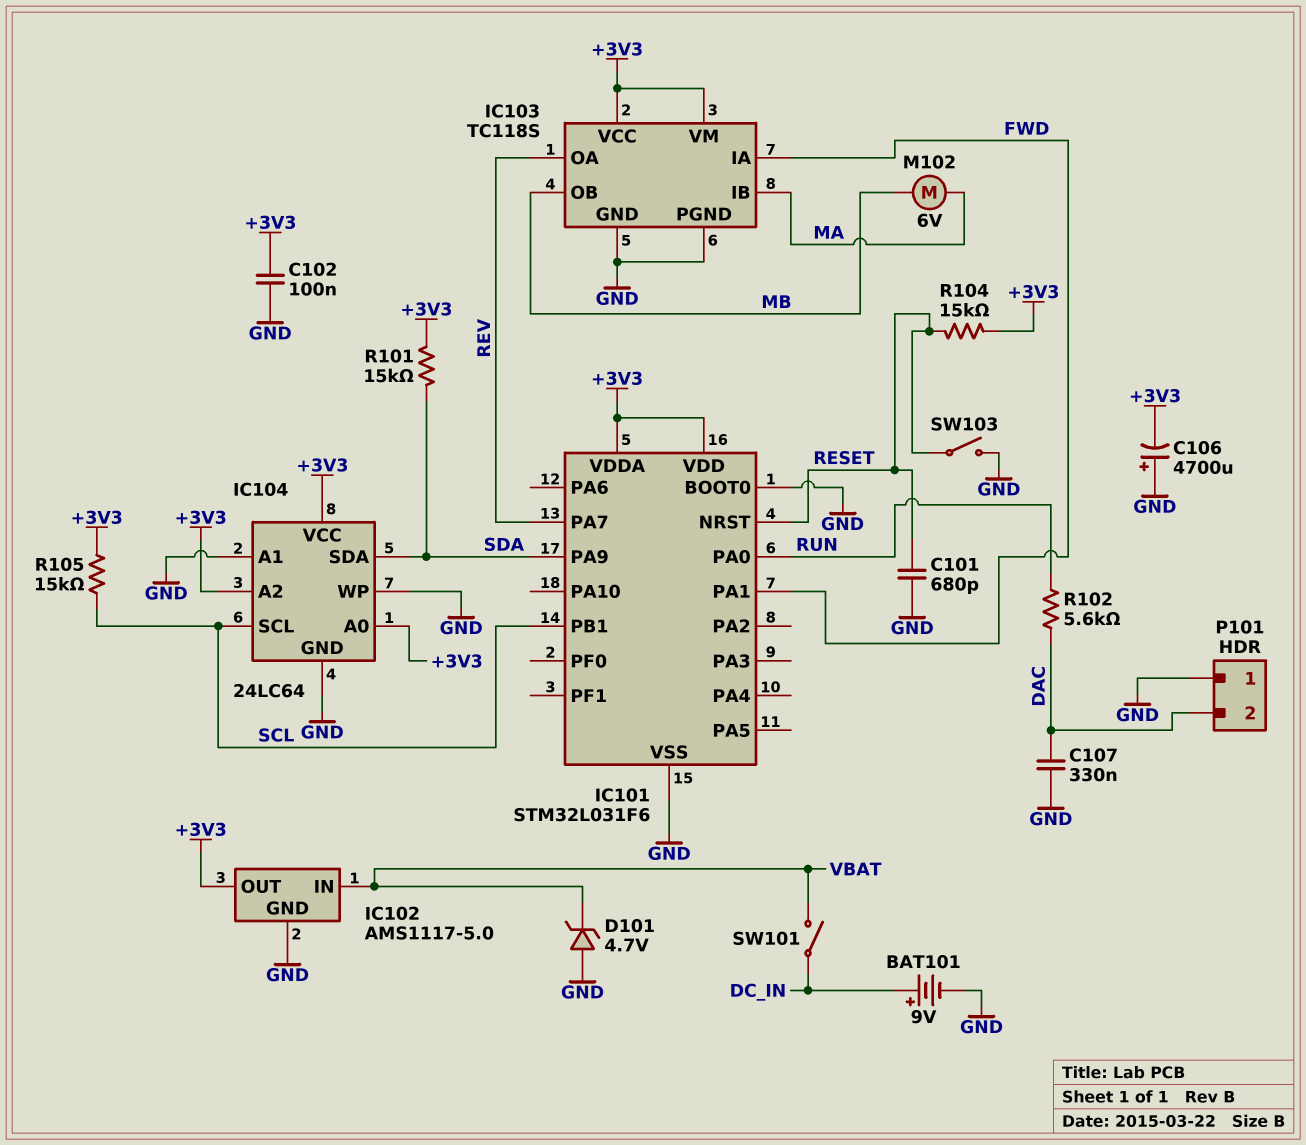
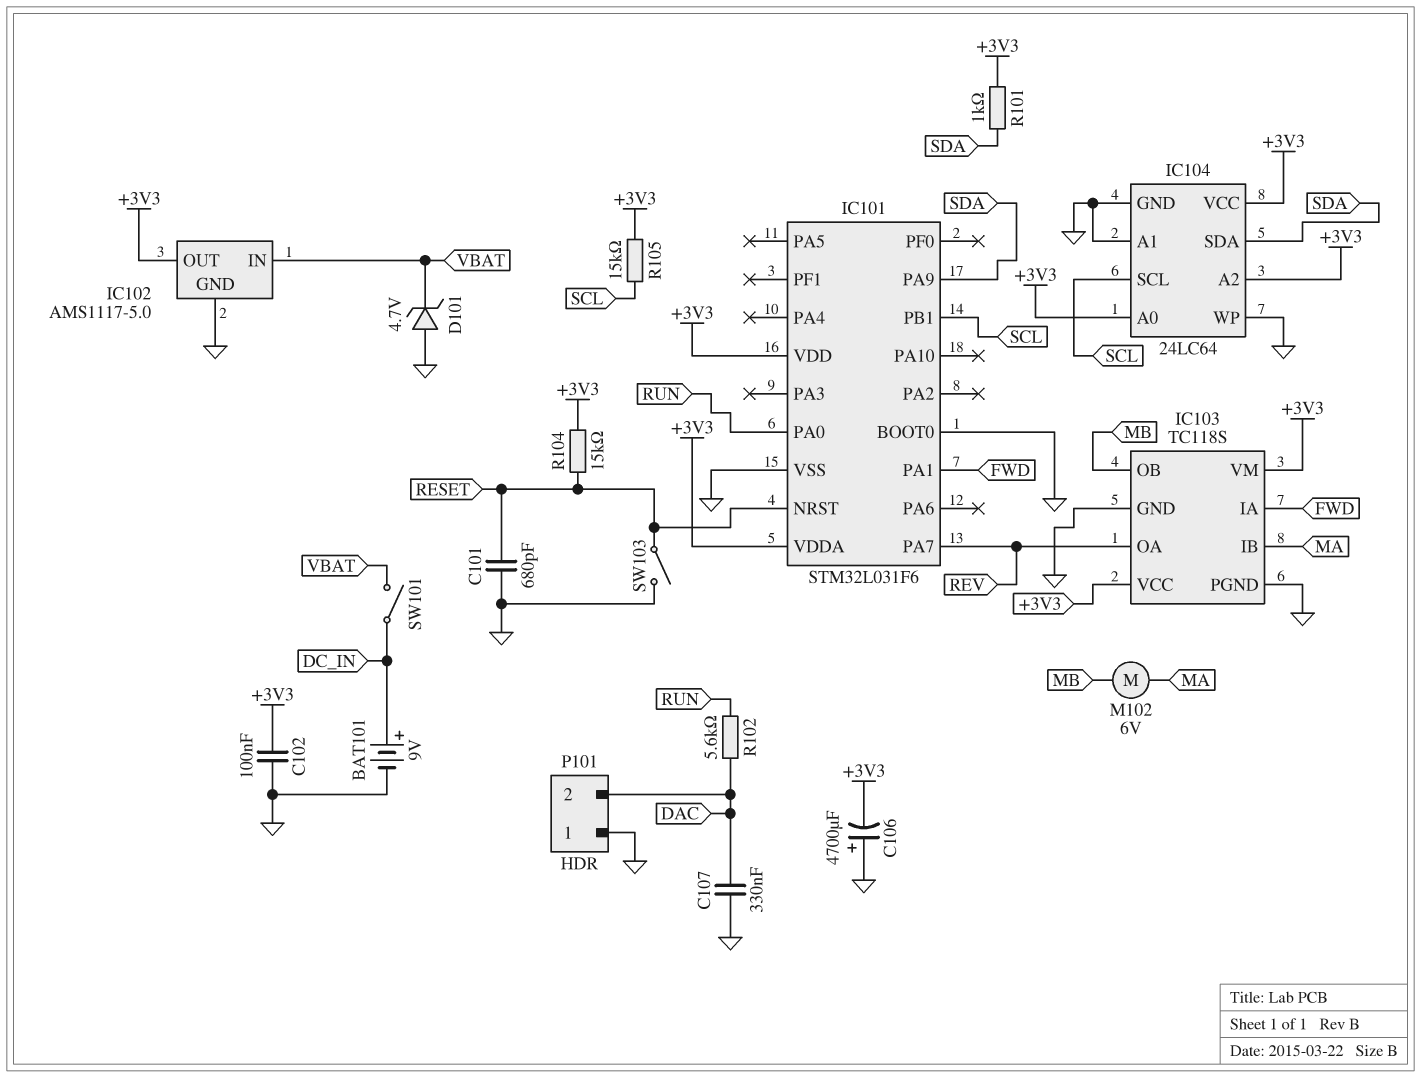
R101: 15k (+3V3, SDA) -> 1k (+3V3, SDA)

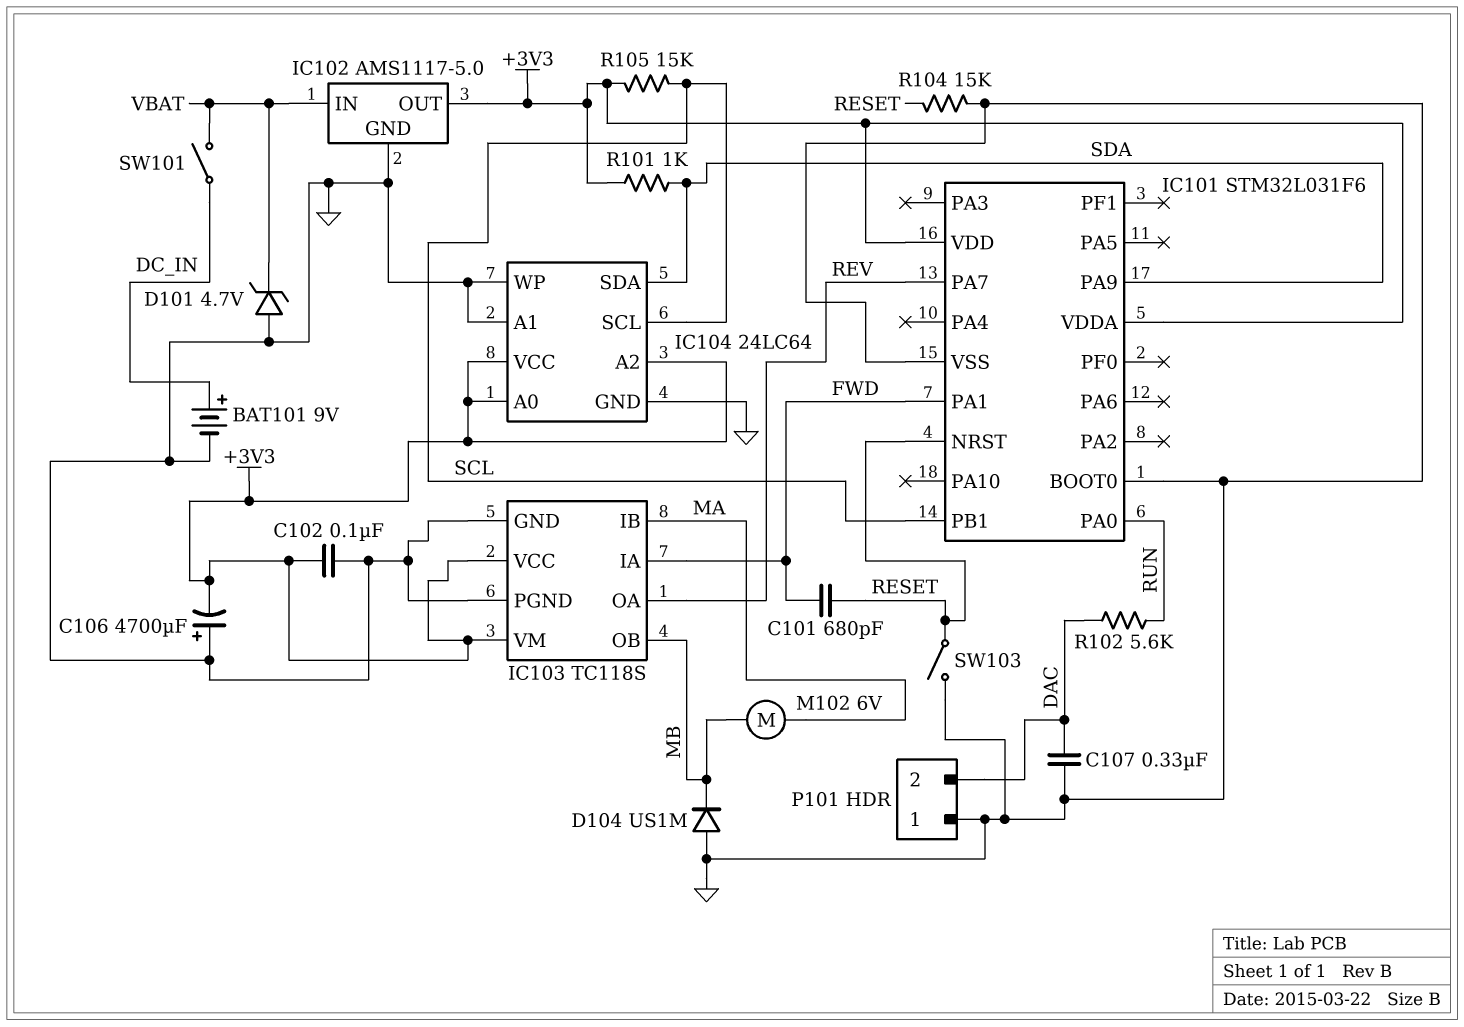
C101: 680pF (GND, RESET) -> 680pF (FWD, RESET)
D104: none -> diode US1M (A GND, K MB)
R104: 15k (+3V3, RESET) -> 15k (GND, RESET)

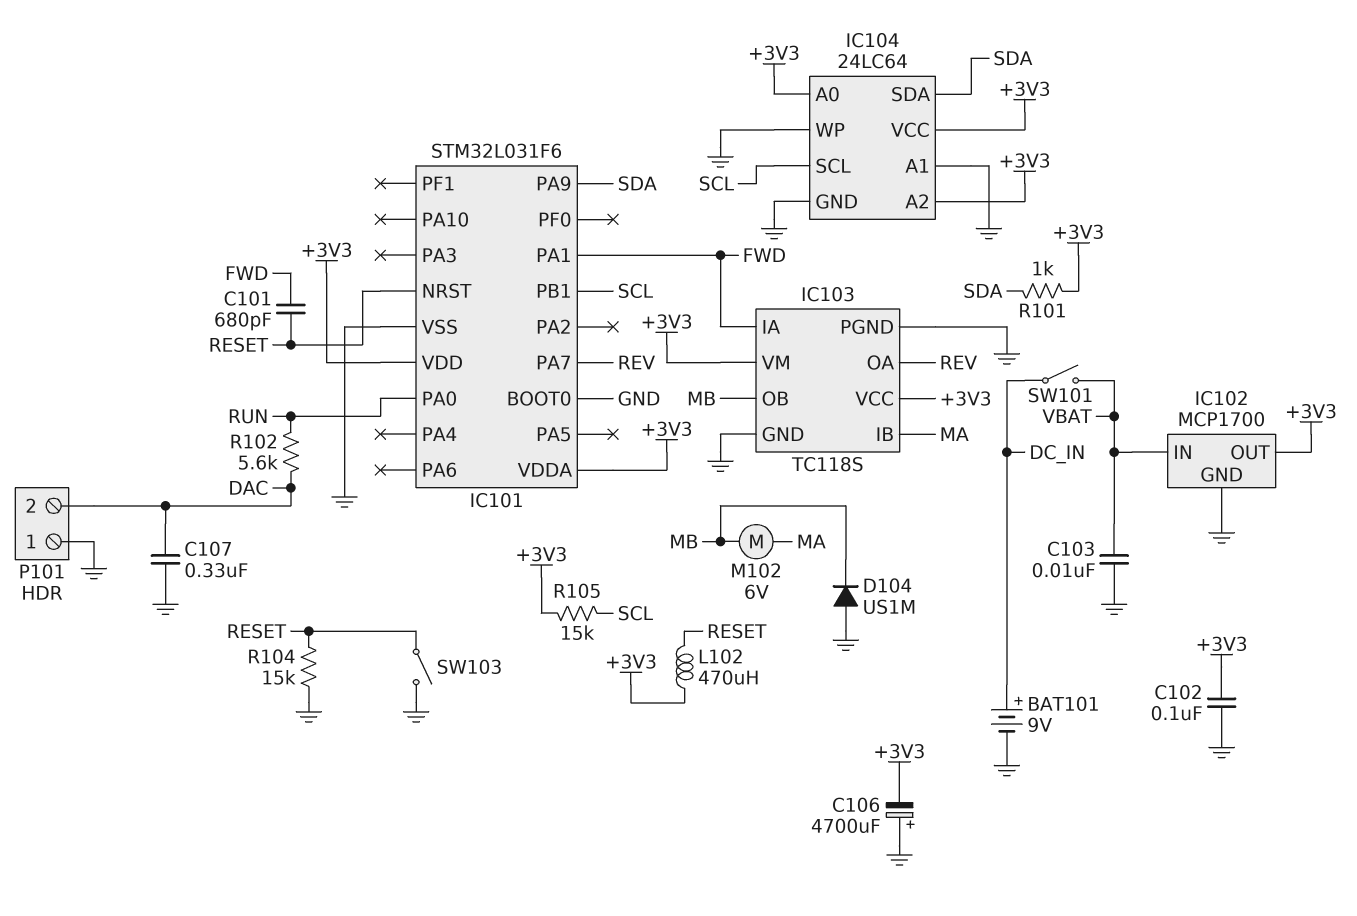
C103: none -> 10nF (GND, VBAT)
D101: zener 4.7V (A GND, K VBAT) -> none
IC102: AMS1117-5.0 -> MCP1700
L102: none -> 470uH (+3V3, RESET)

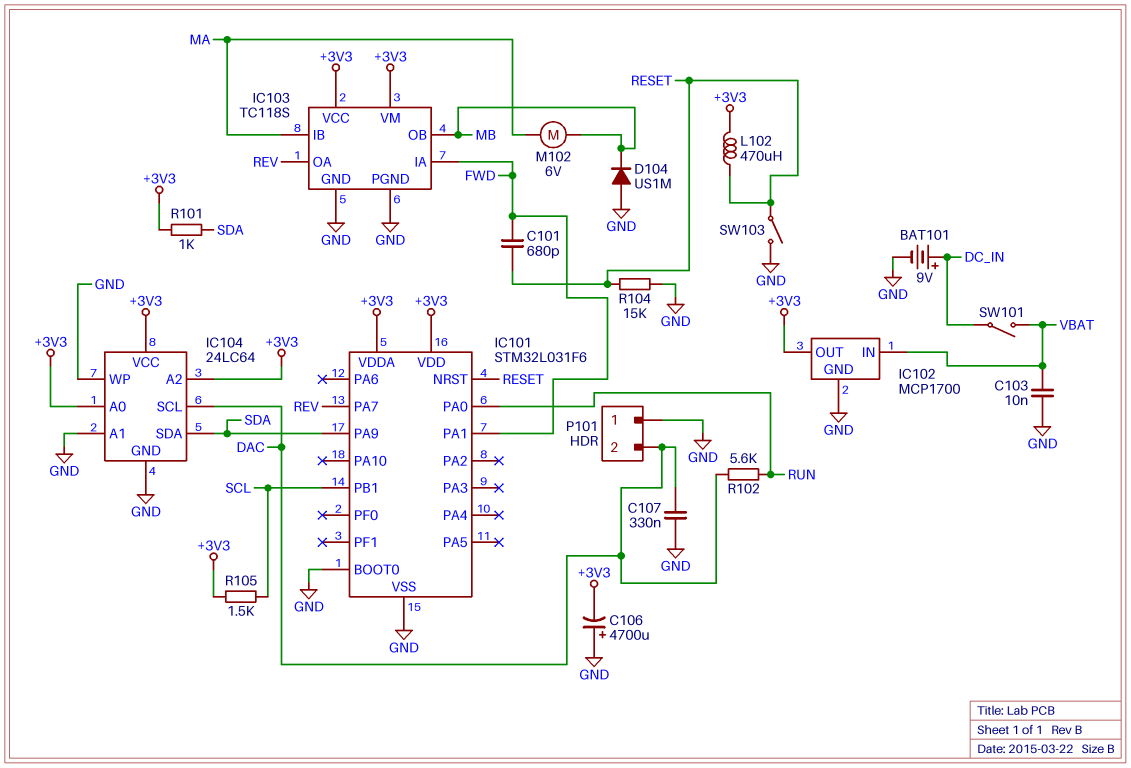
C102: 100nF (+3V3, GND) -> none
IC104 pin SCL: SCL -> DAC
R105: 15k (+3V3, SCL) -> 1.5k (+3V3, SCL)

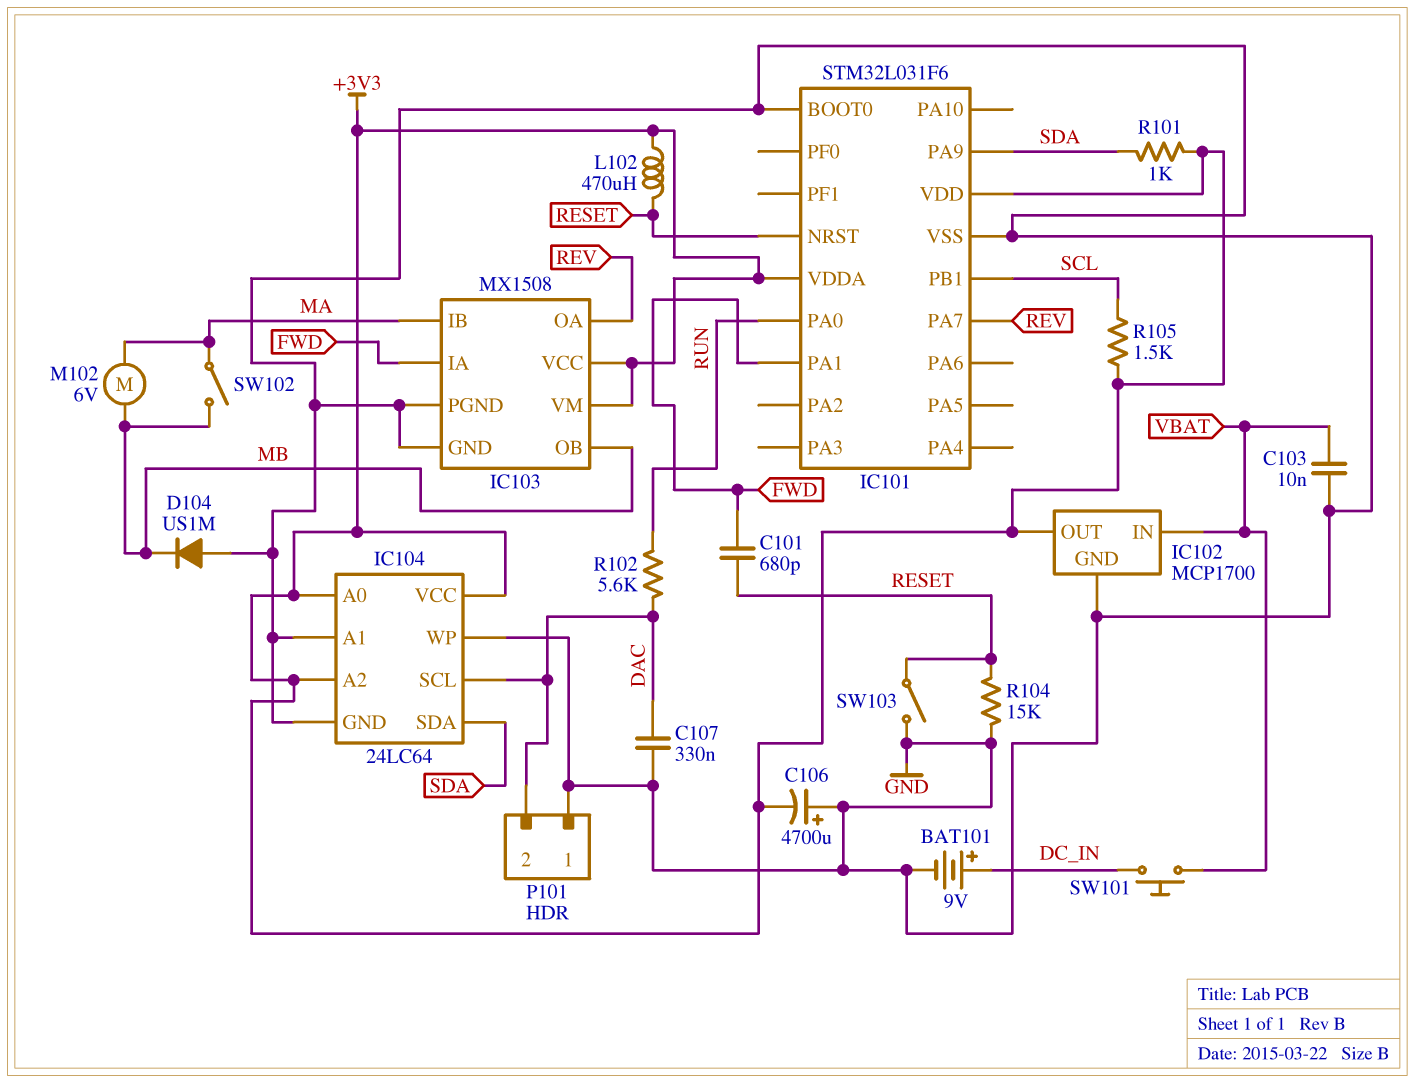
IC103: TC118S -> MX1508
SW101: switch (DC_IN, VBAT) -> button (DC_IN, VBAT)
SW102: none -> switch (MA, MB)

